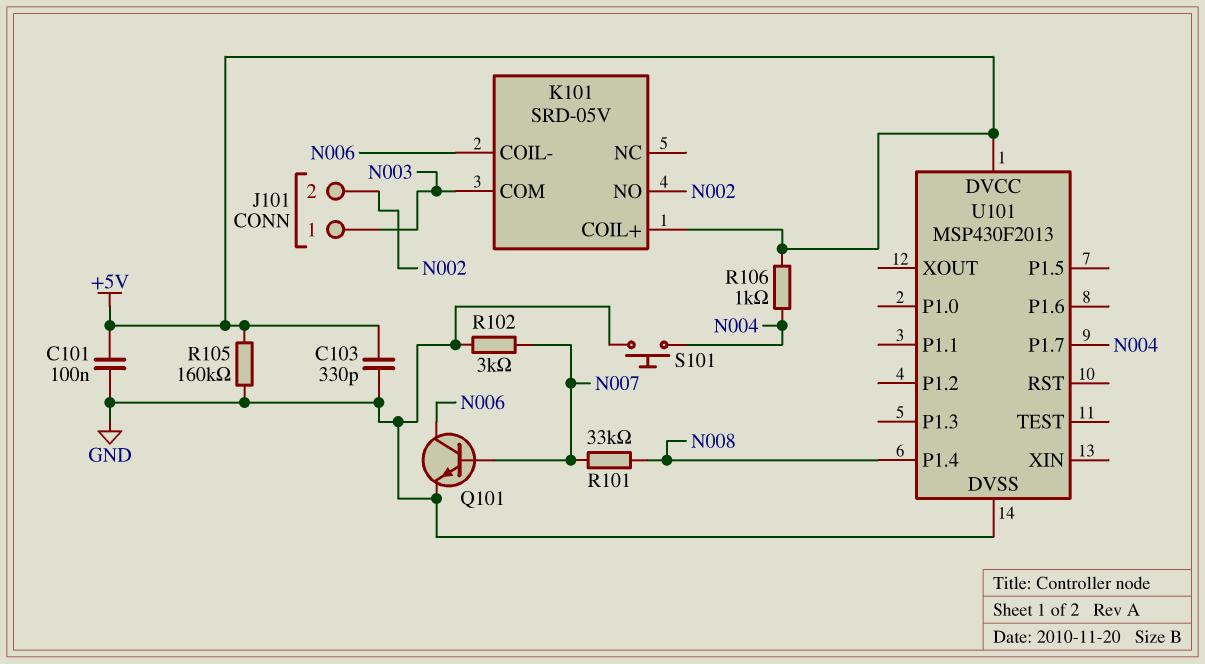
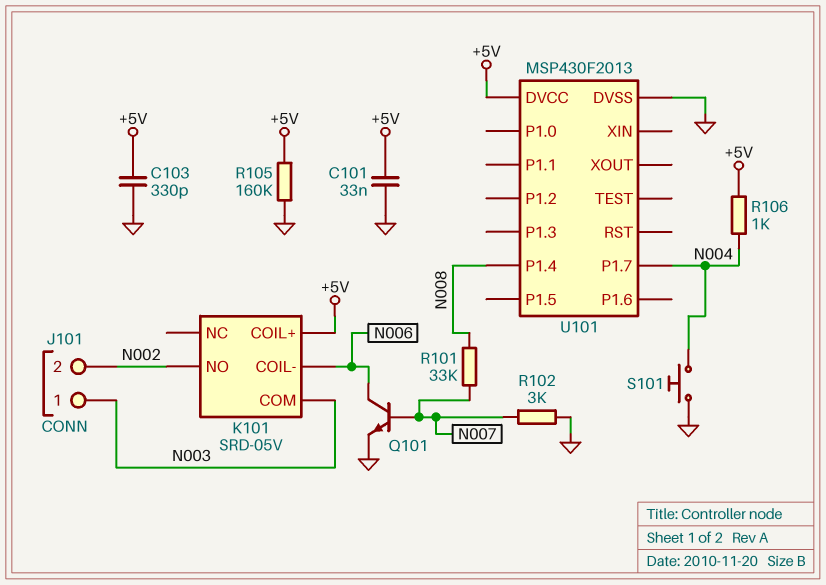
C101: 100nF (+5V, GND) -> 33nF (+5V, GND)

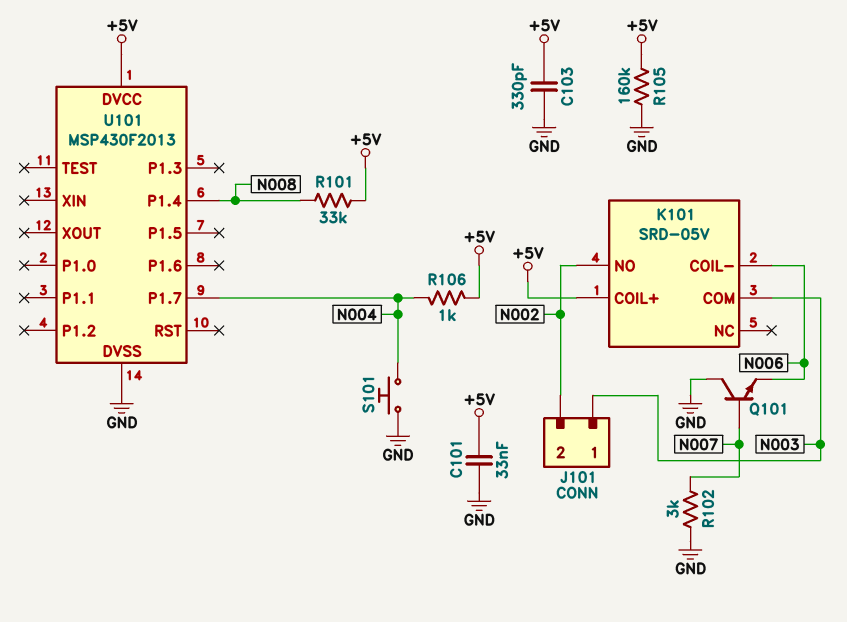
Q101: NPN (B N007, C N006, E GND) -> NPN (B N007, C GND, E N006)
R101: 33k (N007, N008) -> 33k (+5V, N008)

